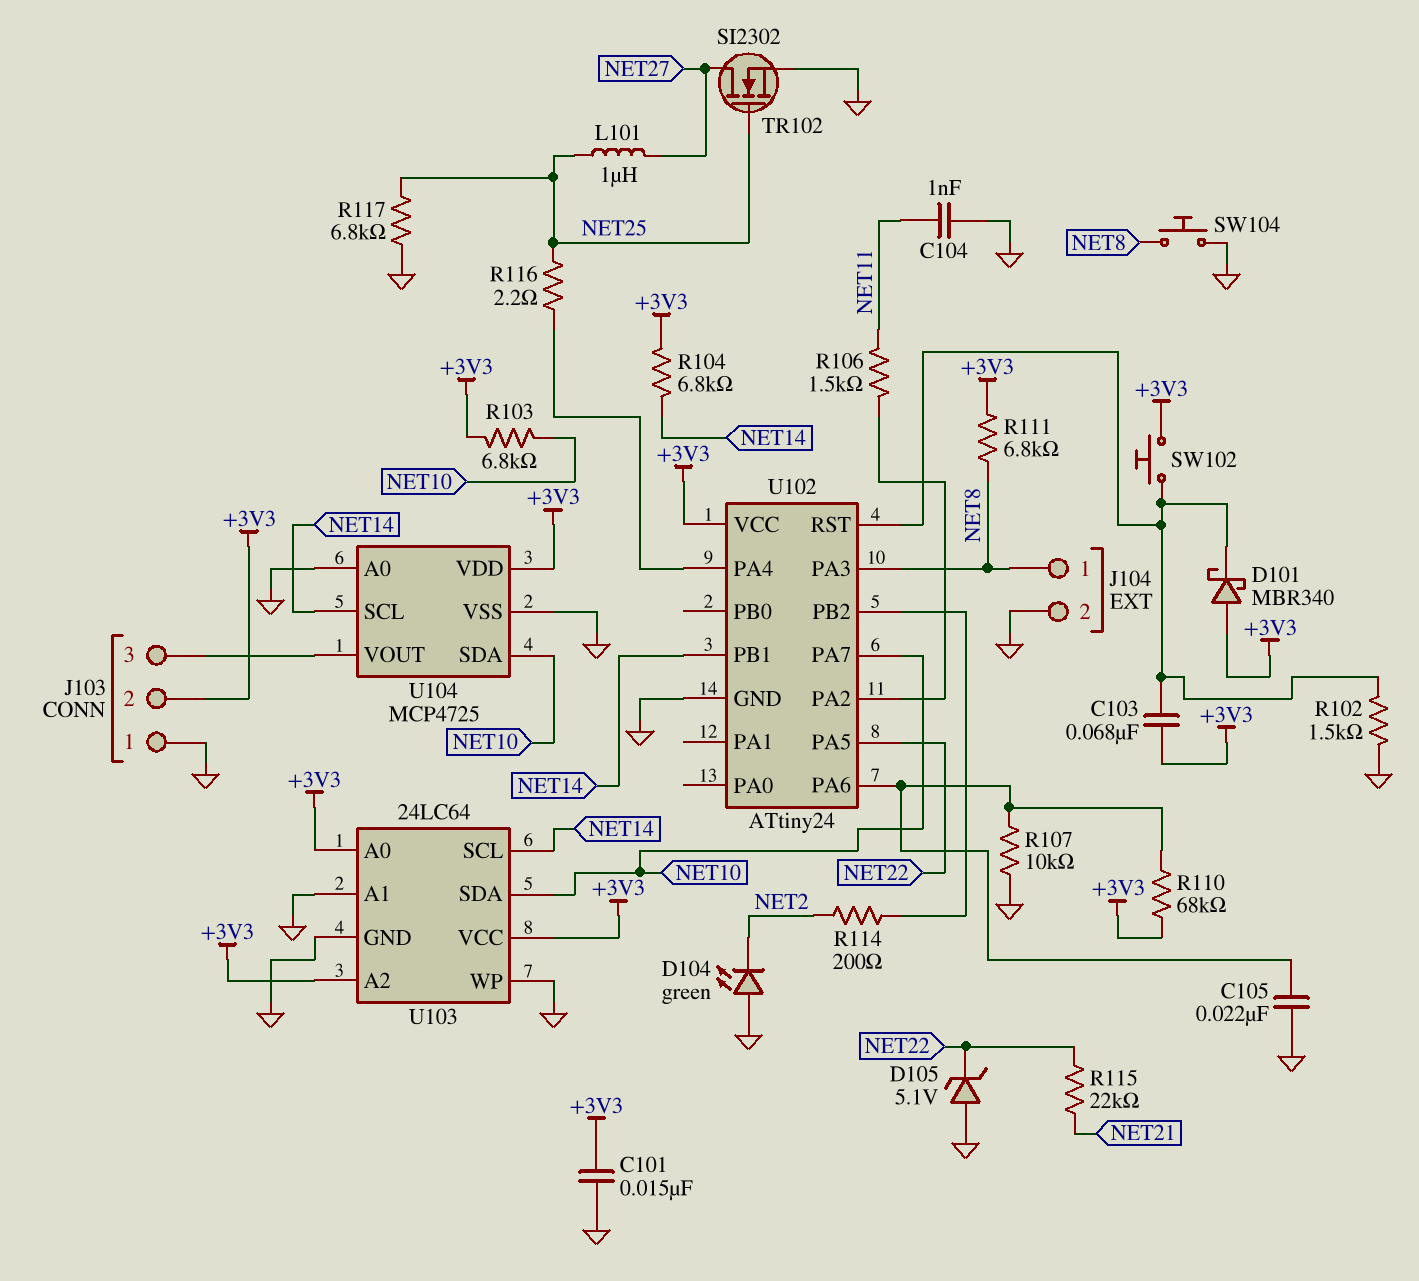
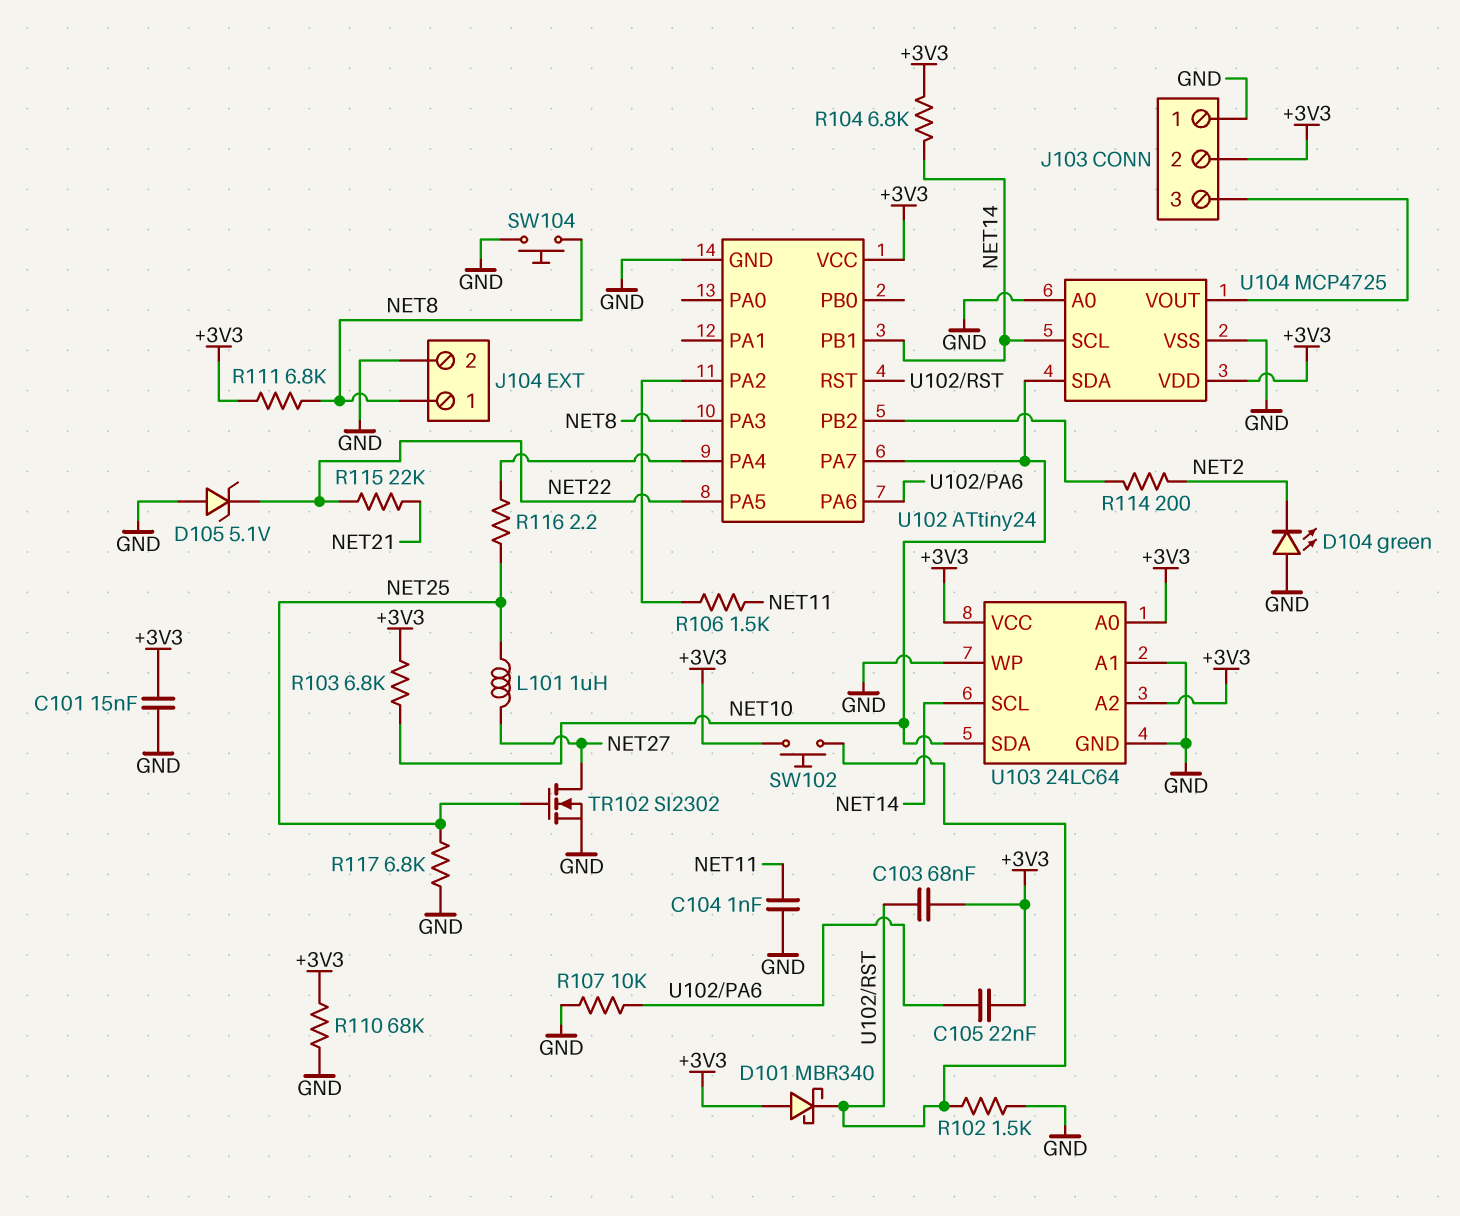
C105: 22nF (GND, U102/PA6) -> 22nF (+3V3, U102/PA6)
R110: 68k (+3V3, U102/PA6) -> 68k (+3V3, GND)

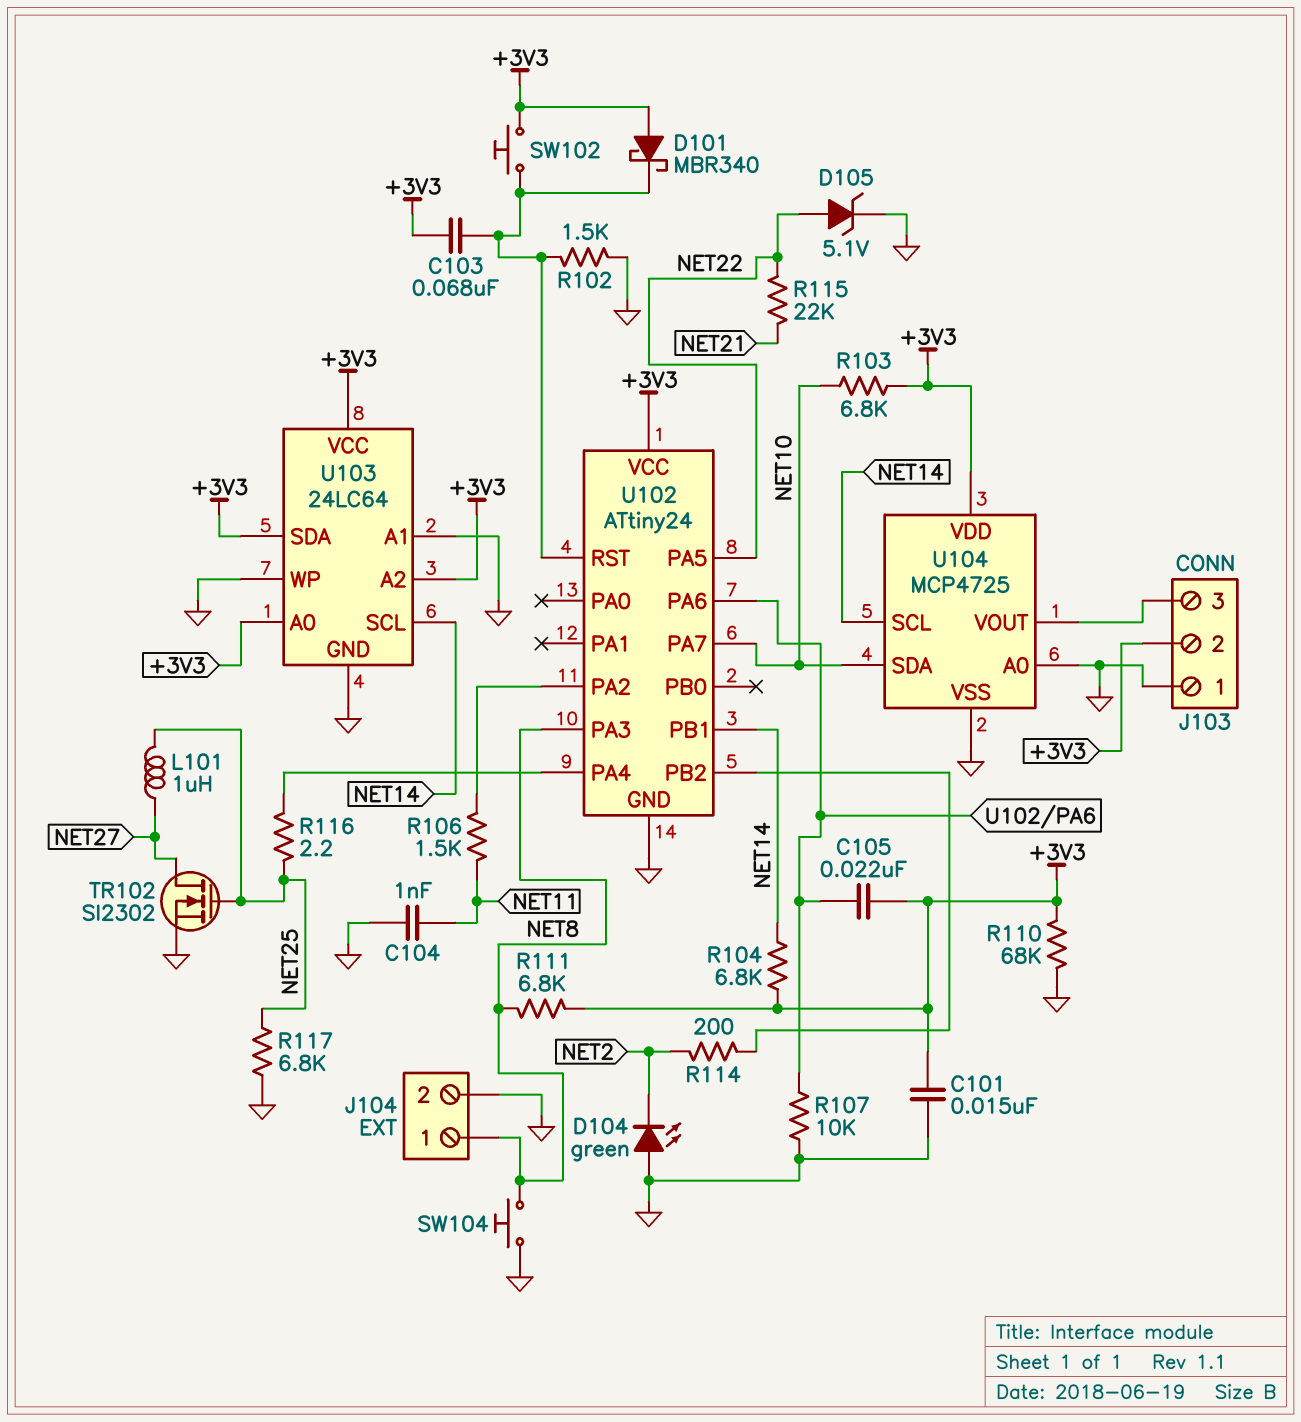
D105: zener 5.1V (A GND, K NET22) -> zener 5.1V (A NET22, K GND)
U103 pin SDA: NET10 -> +3V3

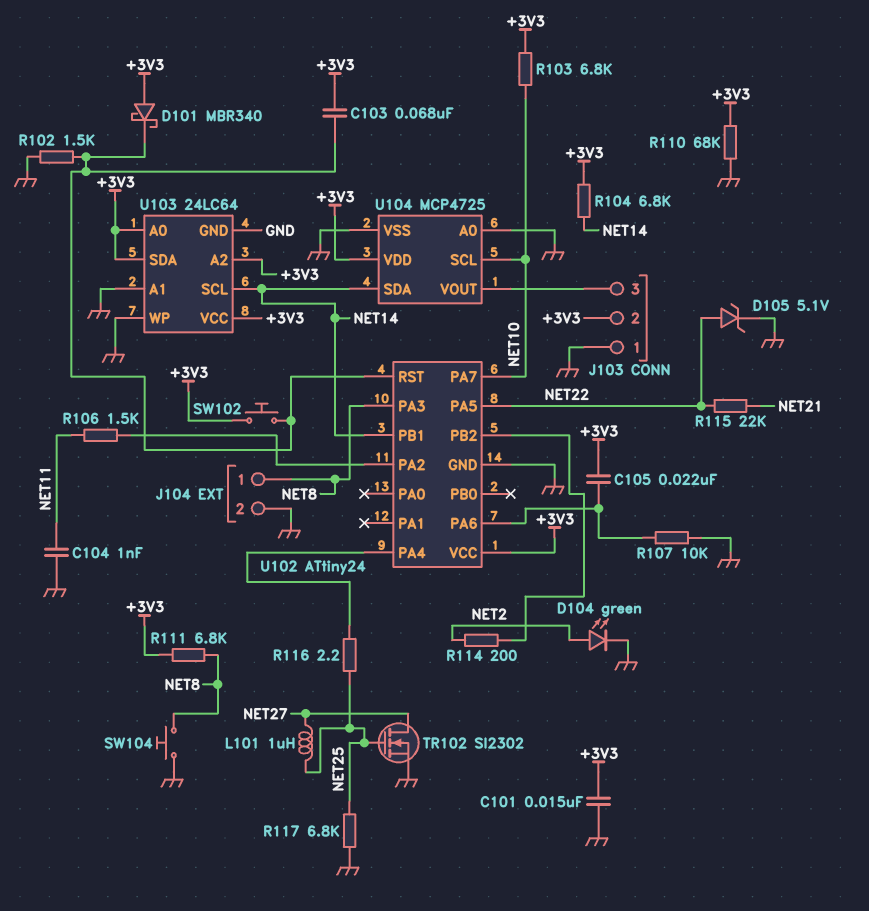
D104: LED green (A GND, K NET2) -> LED green (A NET2, K GND)
U104 pin SCL: NET14 -> NET10
U104 pin SDA: NET10 -> NET14

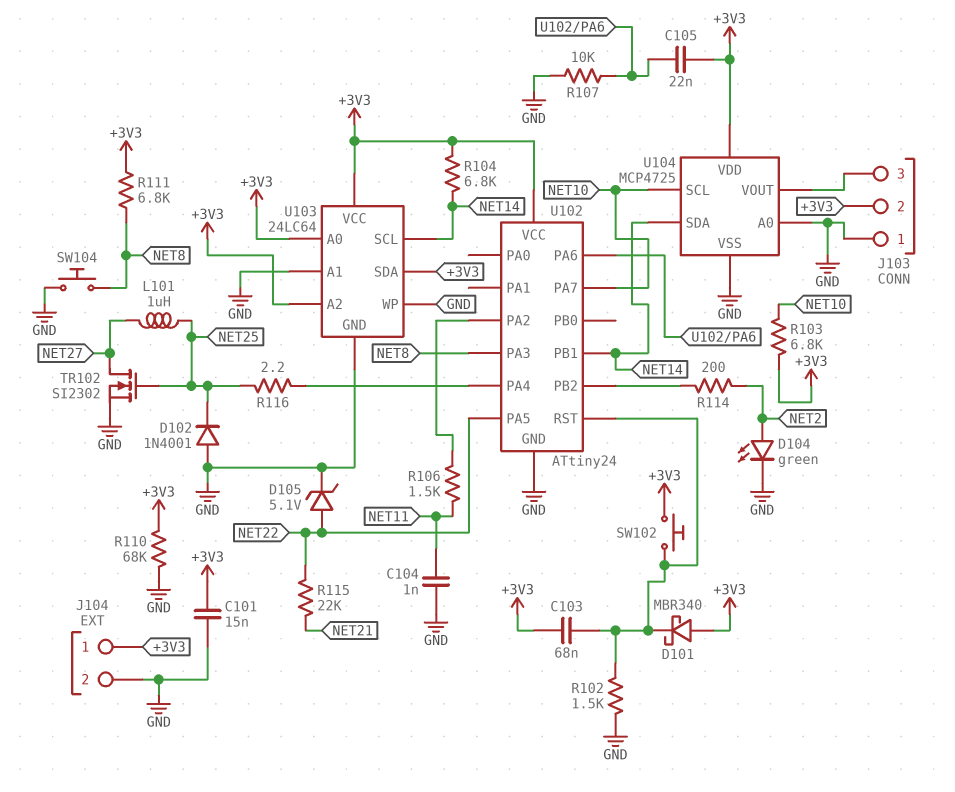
D102: none -> diode 1N4001 (A GND, K NET25)
J104 pin 1: NET8 -> +3V3
R117: 6.8k (GND, NET25) -> none

